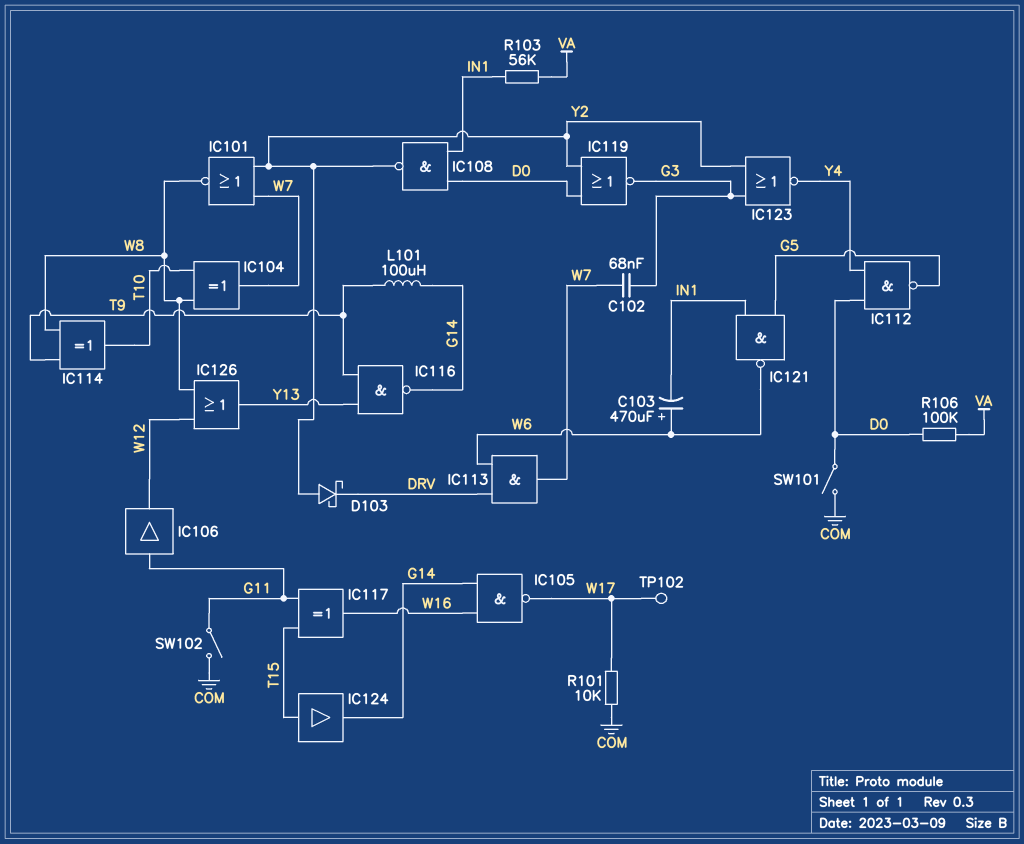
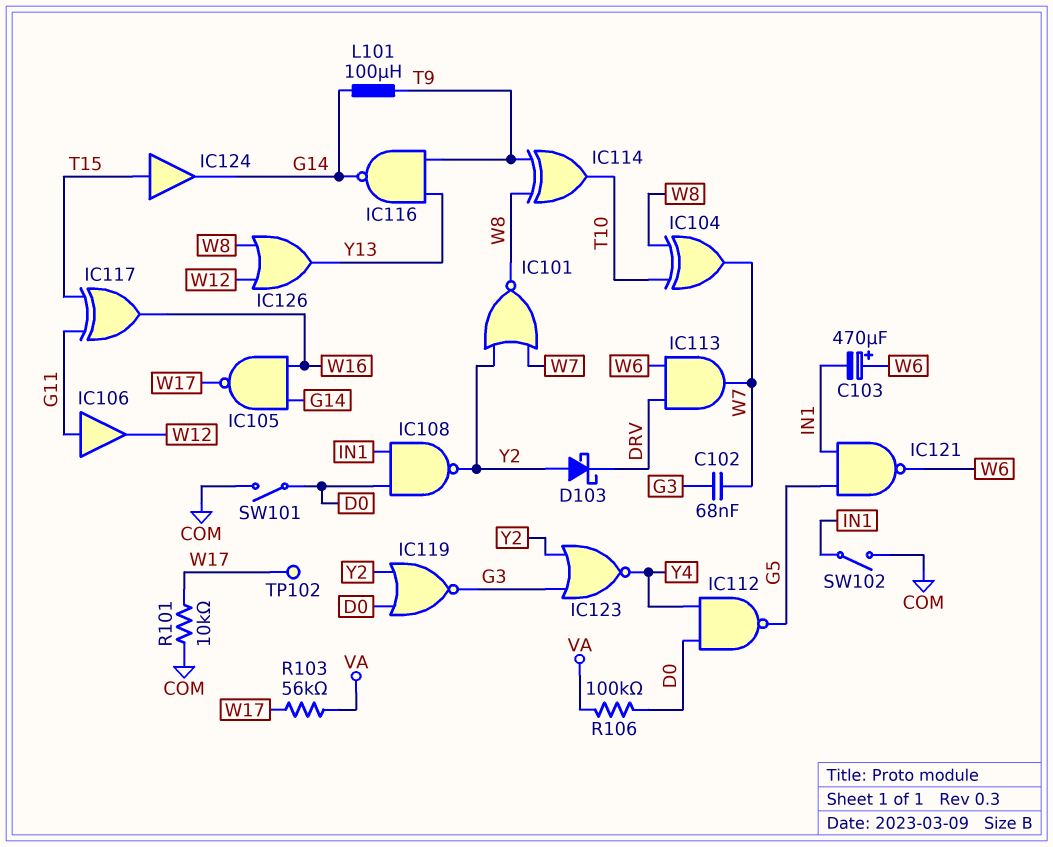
R103: 56k (IN1, VA) -> 56k (VA, W17)
SW102: switch (COM, G11) -> switch (COM, IN1)

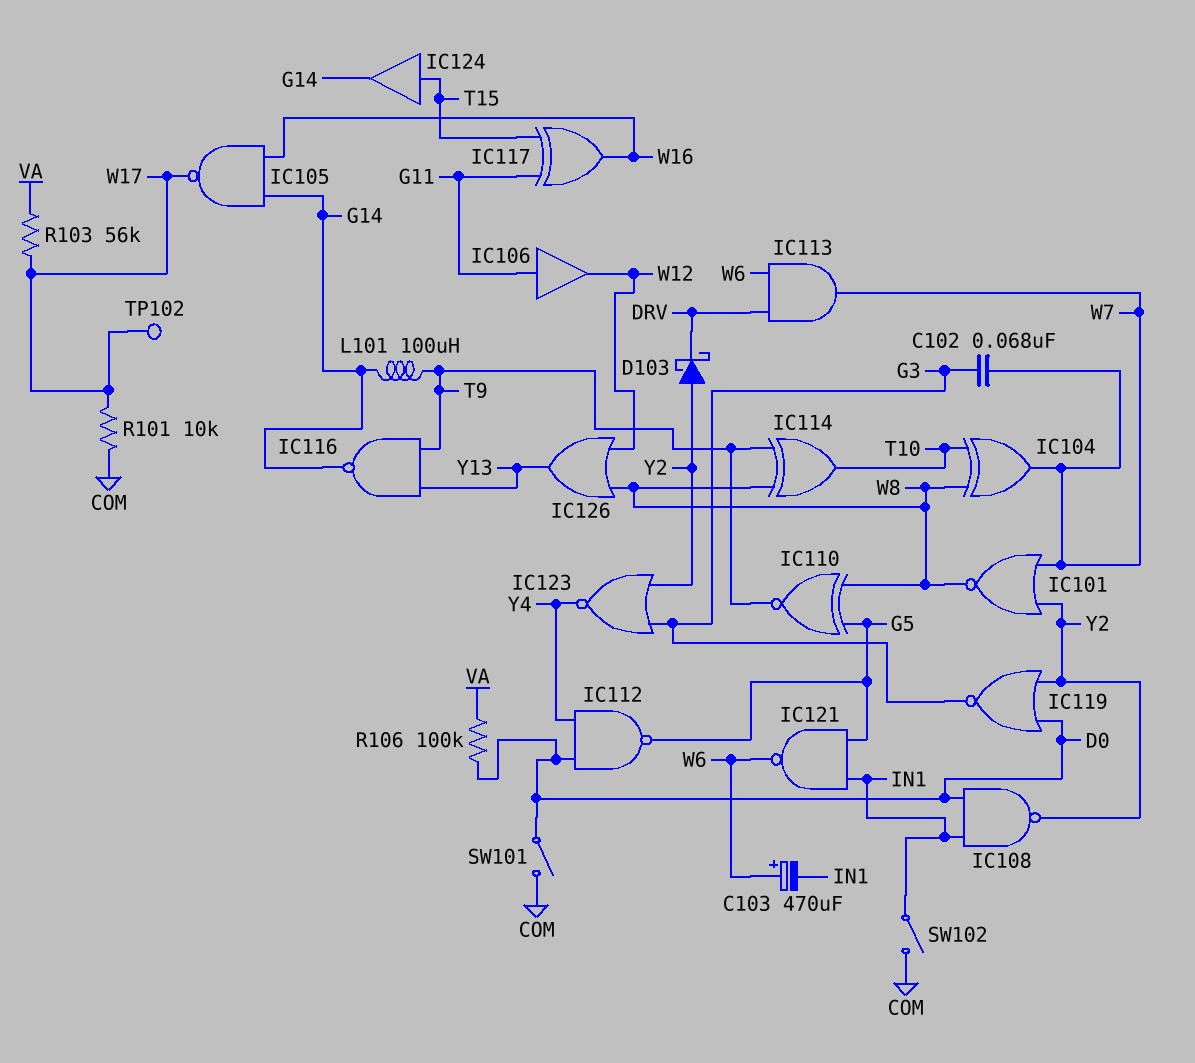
IC110: none -> XNOR (in G5, in W8, out T9)

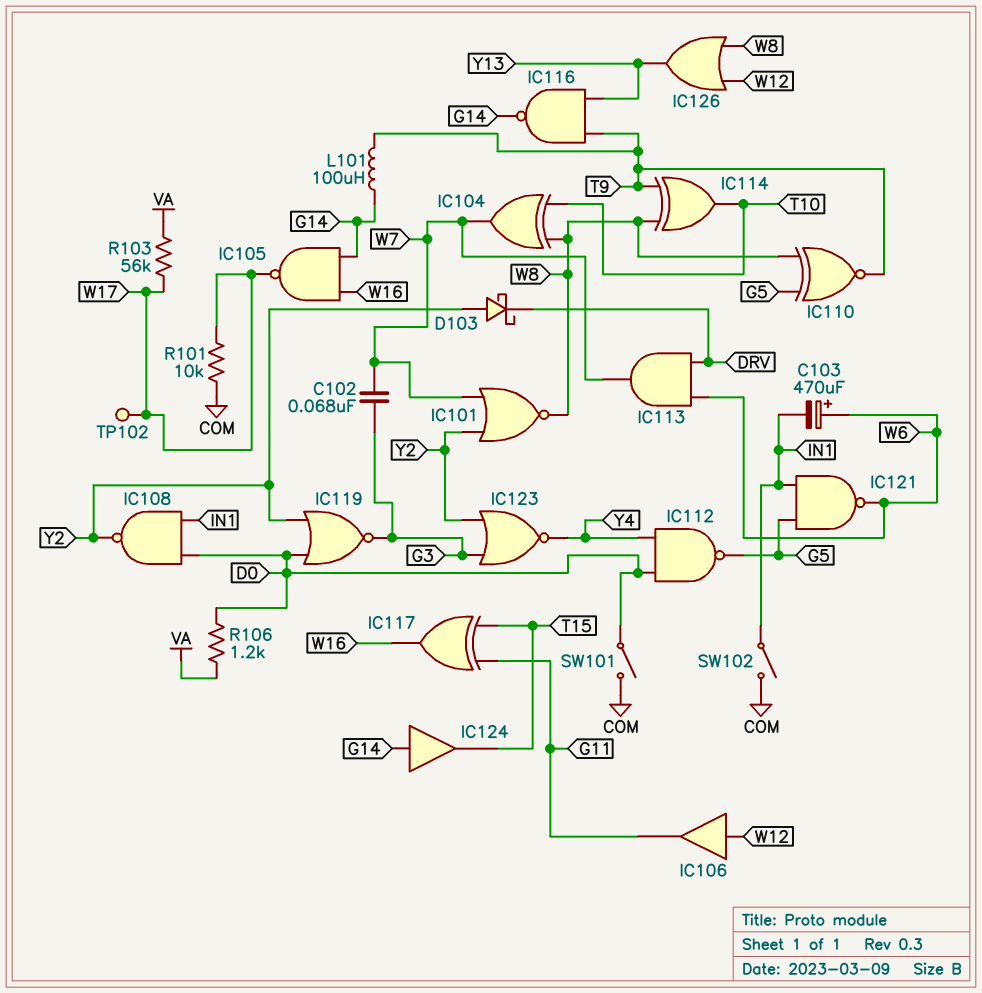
IC106: buffer (in G11, out W12) -> buffer (in W12, out G11)
IC124: buffer (in T15, out G14) -> buffer (in G14, out T15)
R106: 100k (D0, VA) -> 1.2k (D0, VA)

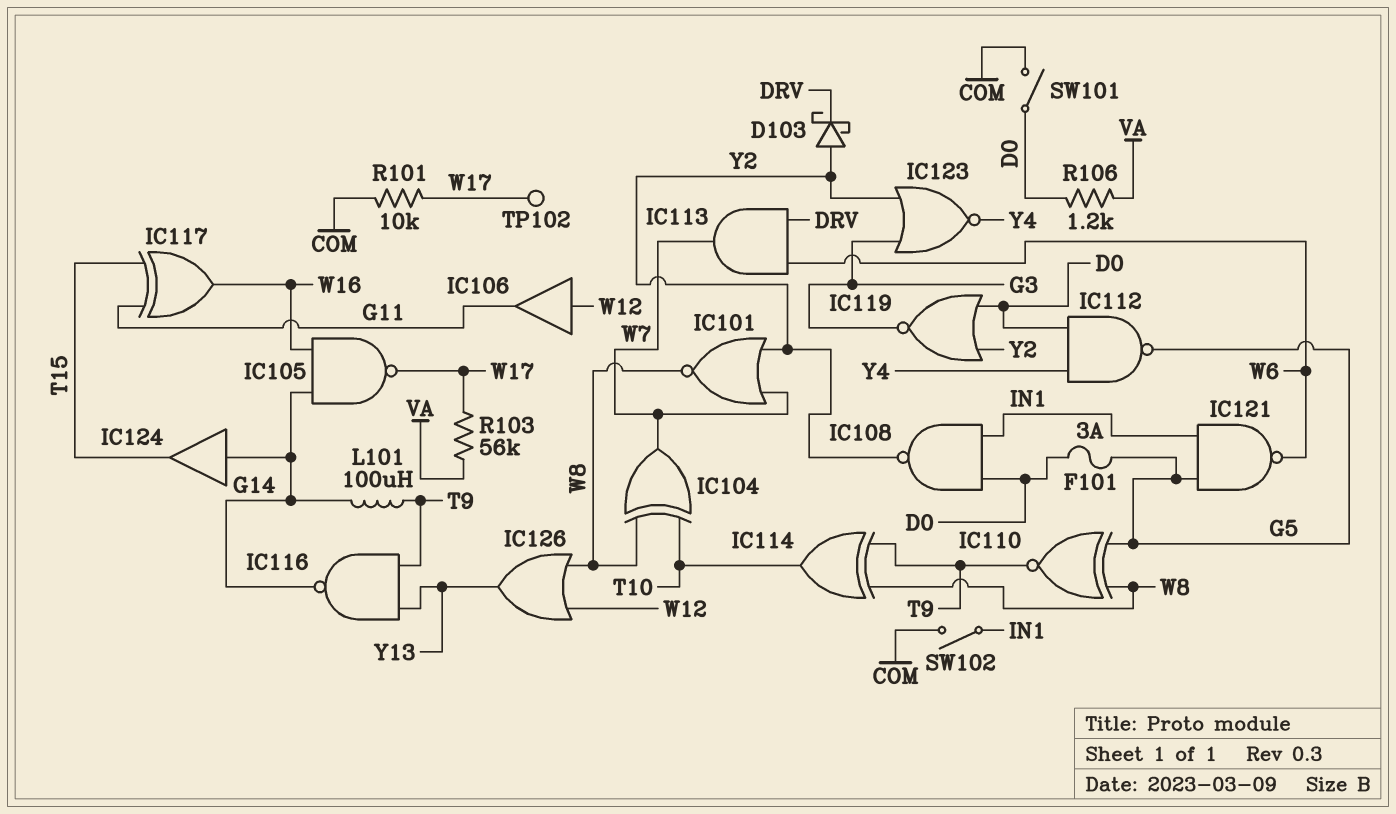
C102: 68nF (G3, W7) -> none
C103: 470uF (plus W6, minus IN1) -> none
F101: none -> 3A (D0, G5)

